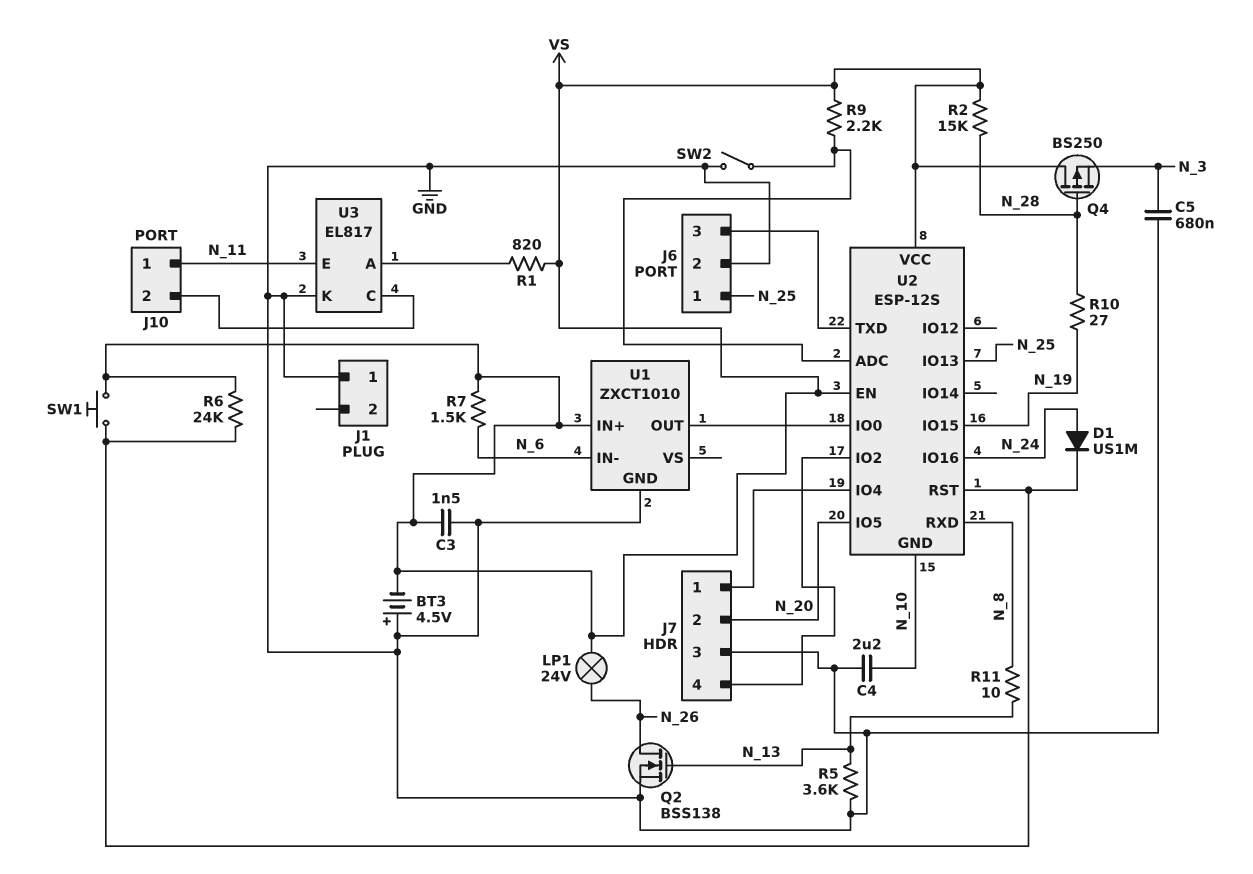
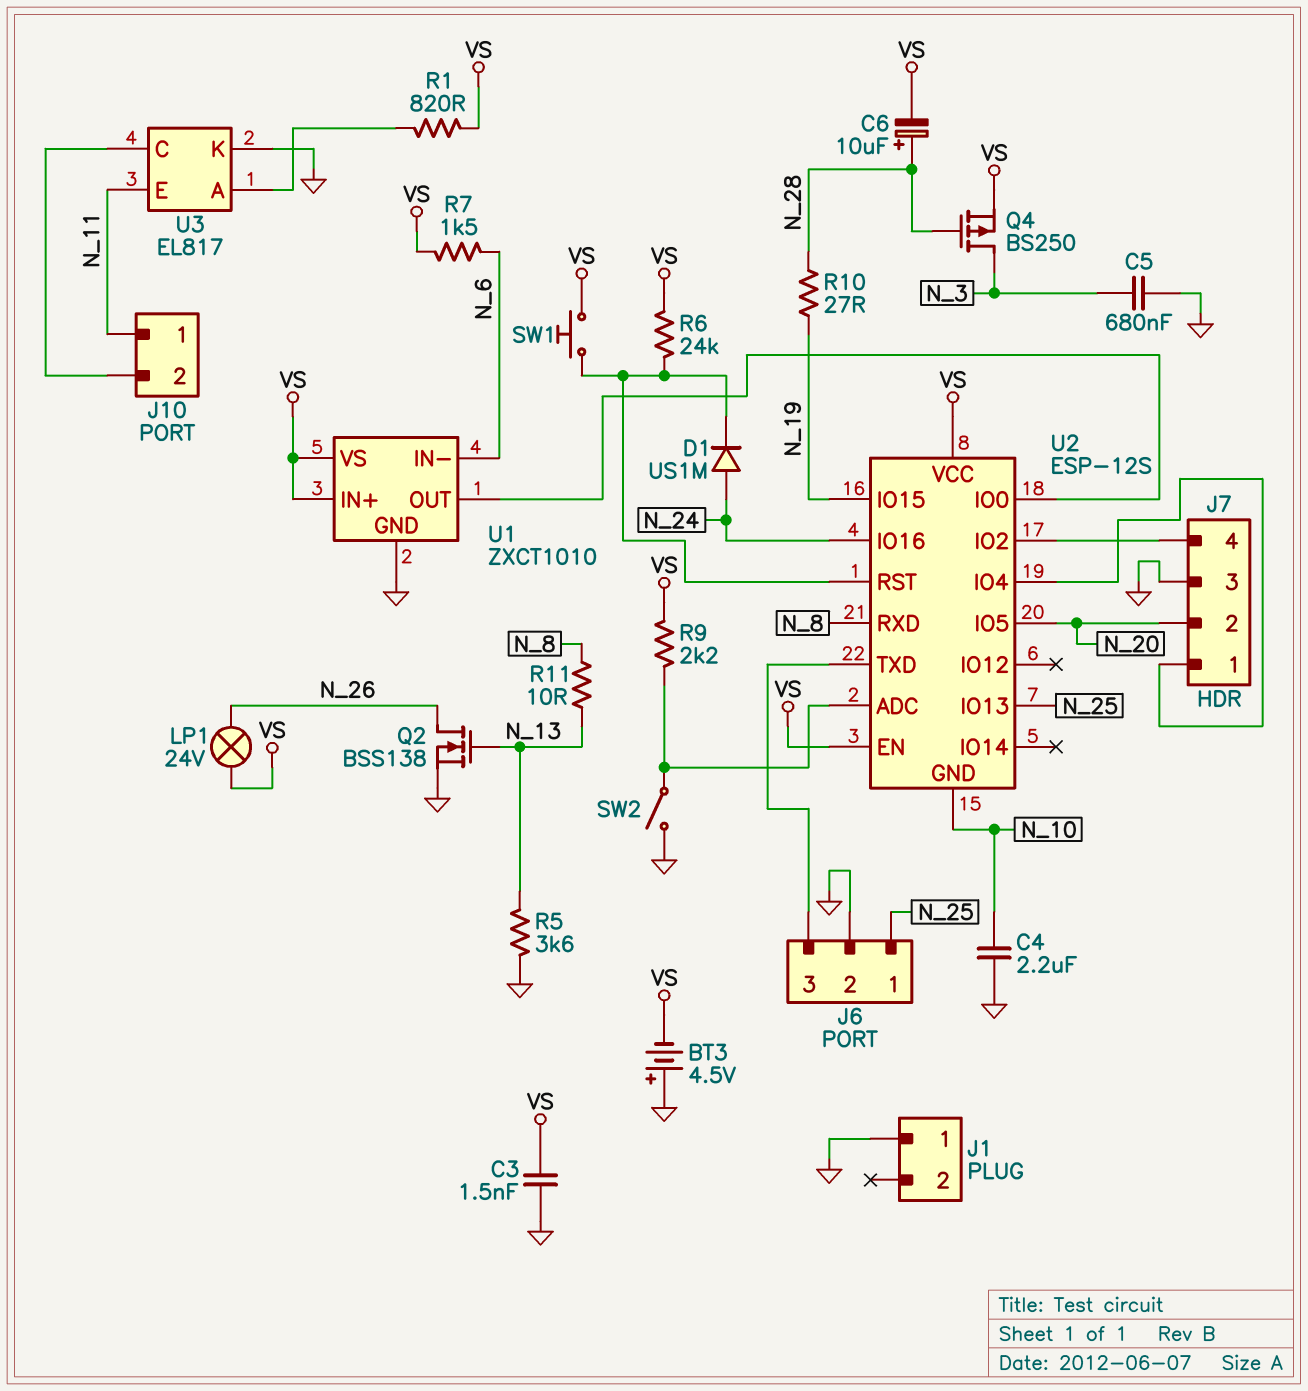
C6: none -> 10uF (plus N_28, minus VS)
Q4: PMOS BS250 (G N_28, D VS, S N_3) -> PMOS BS250 (G N_28, D N_3, S VS)
R2: 15k (N_28, VS) -> none
U1 pin VS: none -> VS

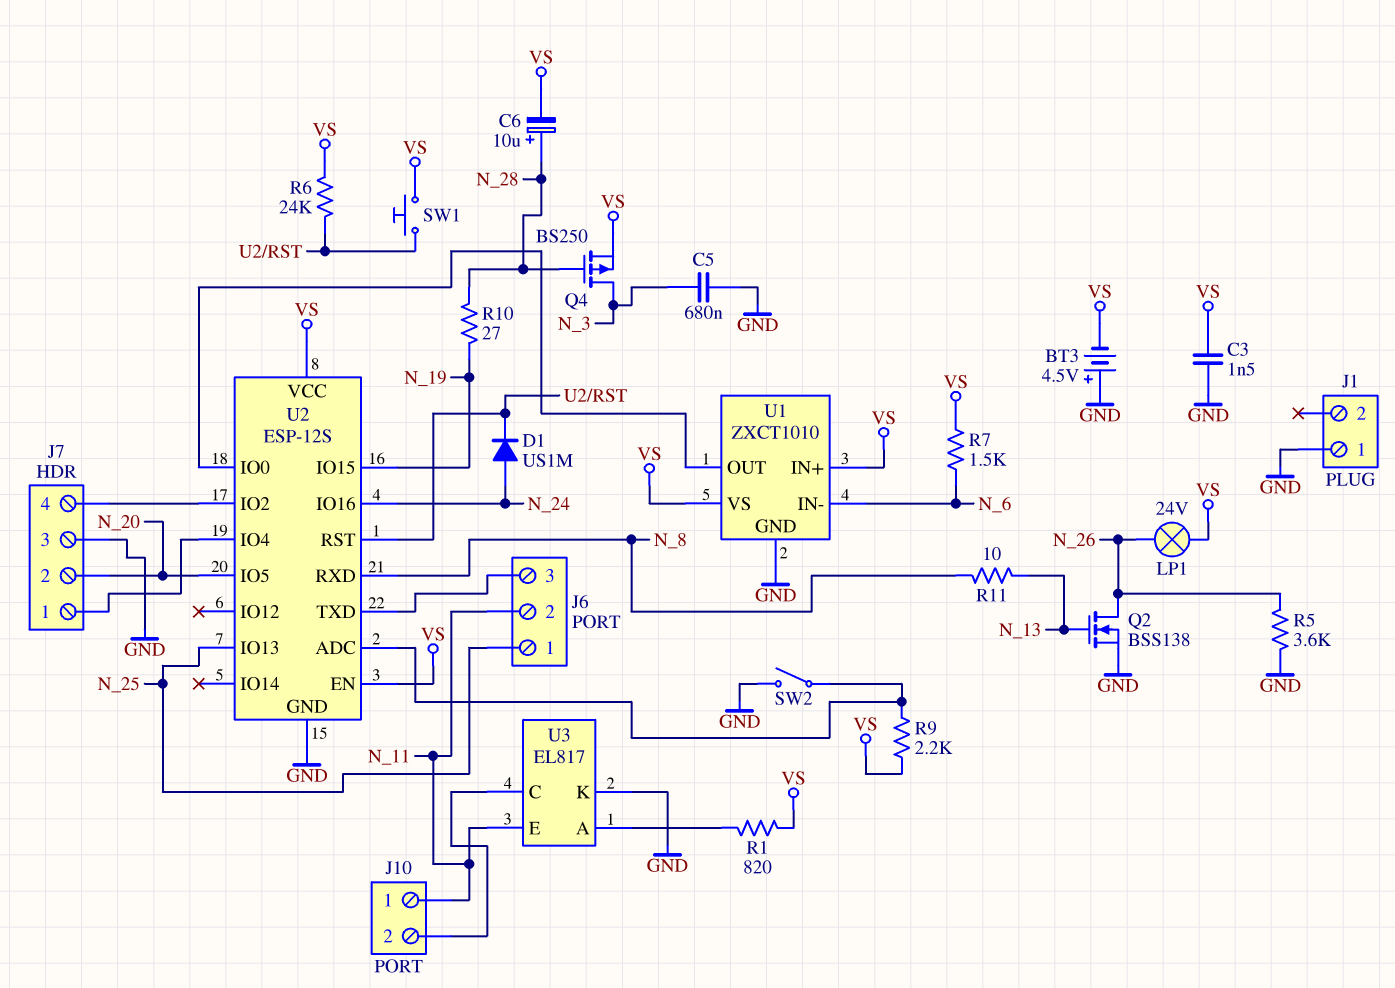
C4: 2.2uF (GND, N_10) -> none
J6 pin 2: GND -> N_11
R5: 3.6k (GND, N_13) -> 3.6k (GND, N_26)
U2 pin GND: N_10 -> GND

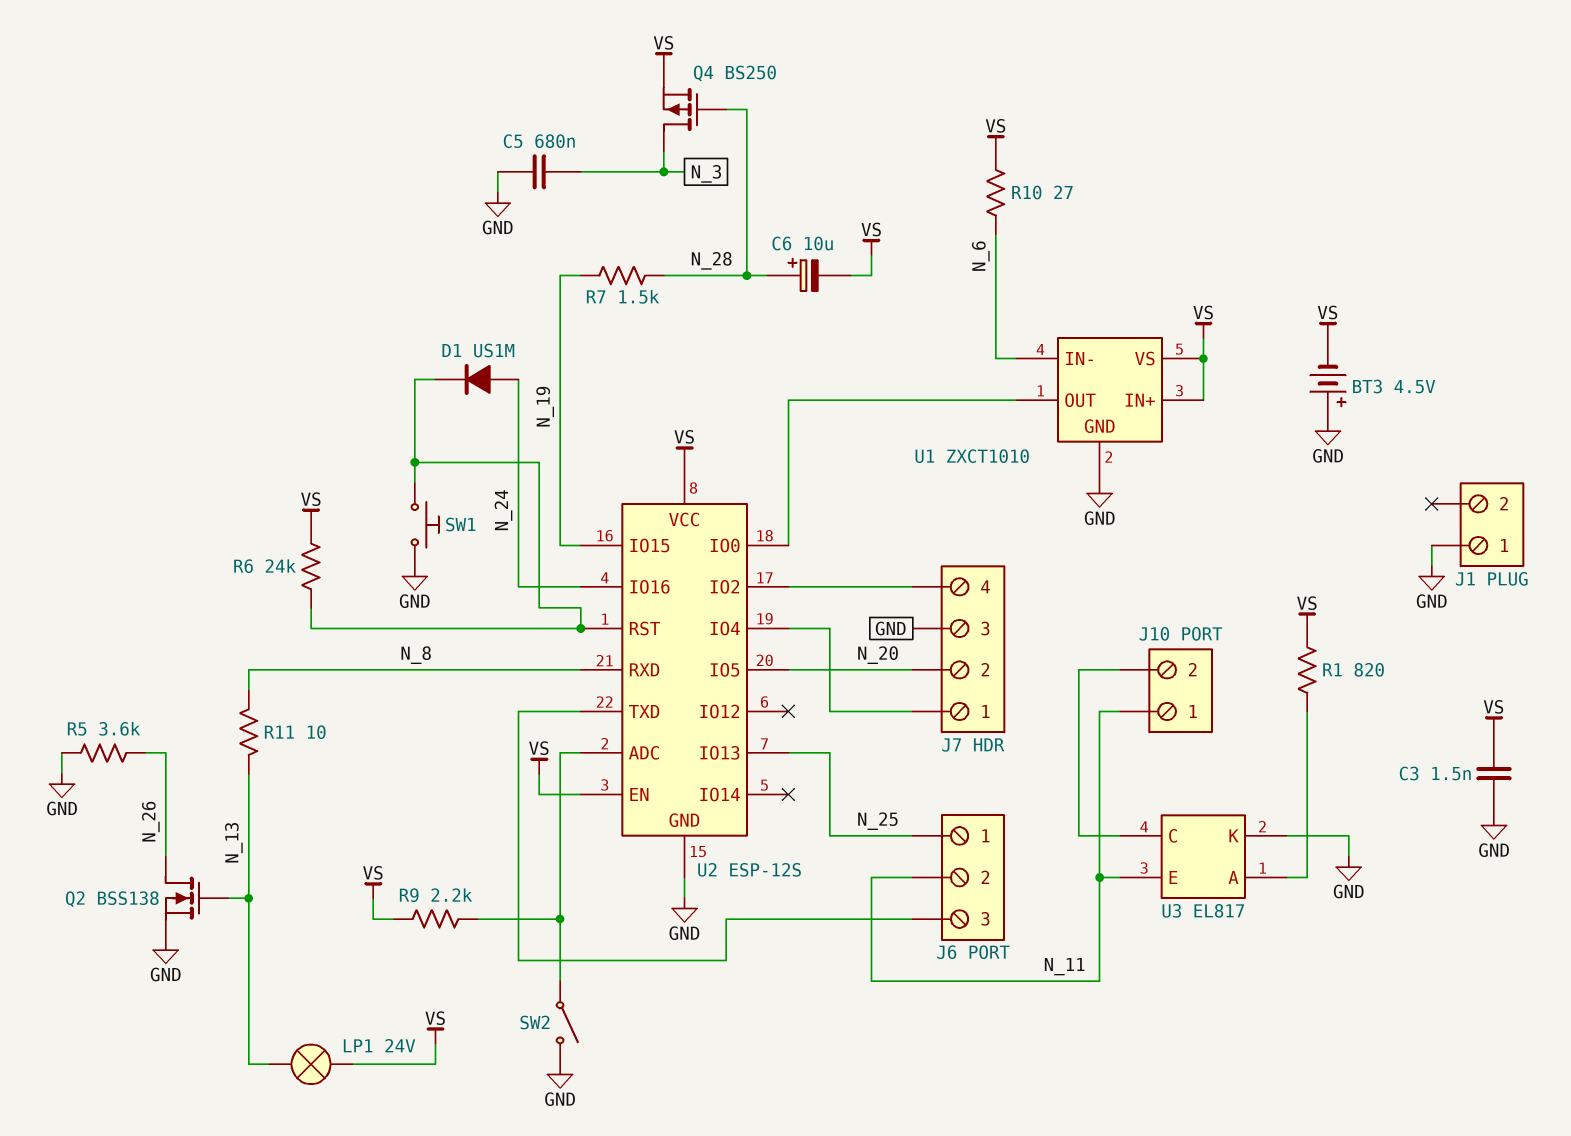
LP1: lamp 24V (N_26, VS) -> lamp 24V (N_13, VS)
R7: 1.5k (N_6, VS) -> 1.5k (N_19, N_28)
R10: 27 (N_19, N_28) -> 27 (N_6, VS)
SW1: button (U2/RST, VS) -> button (GND, U2/RST)

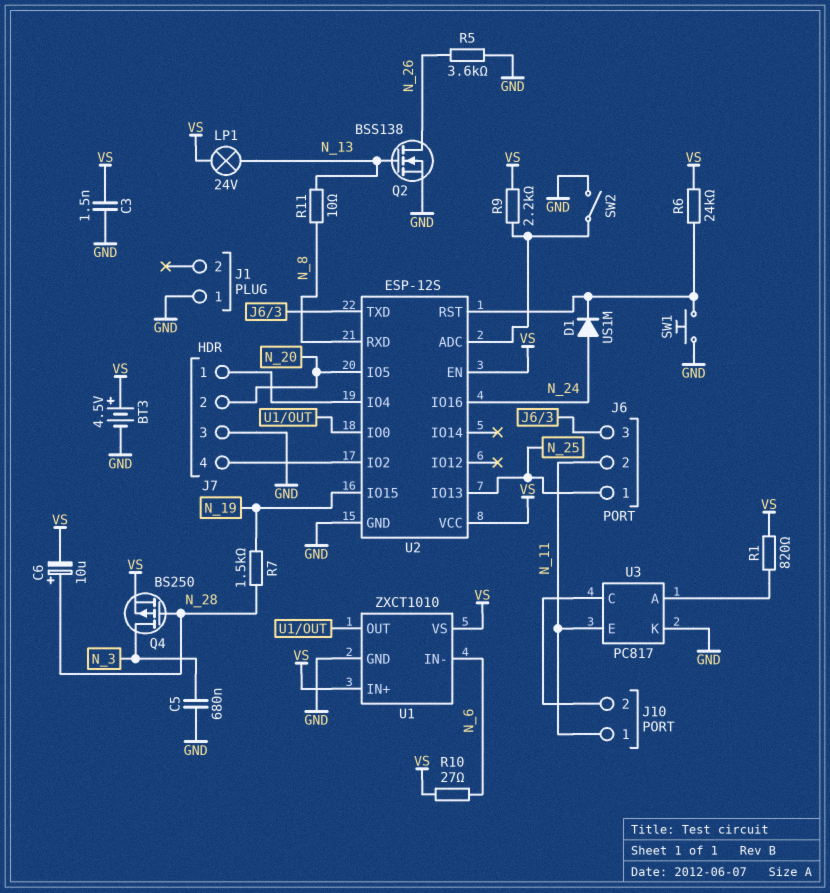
BT3: 4.5V (plus GND, minus VS) -> 4.5V (plus VS, minus GND)
U3: EL817 -> PC817

